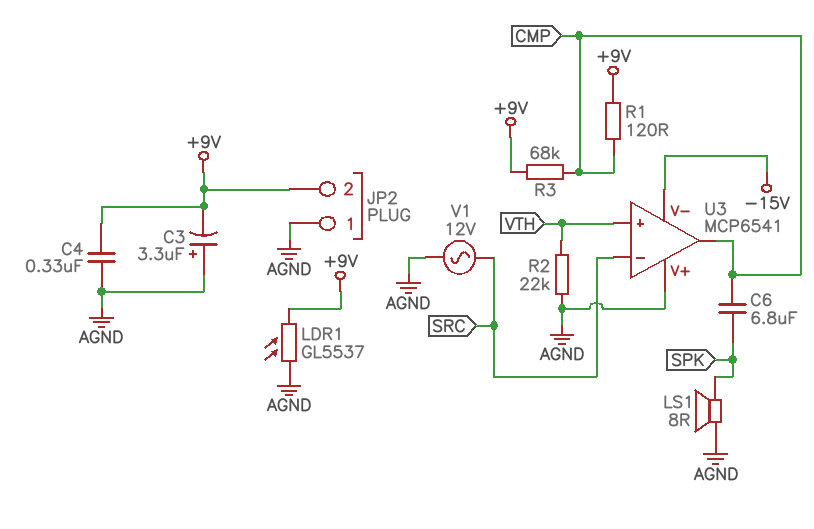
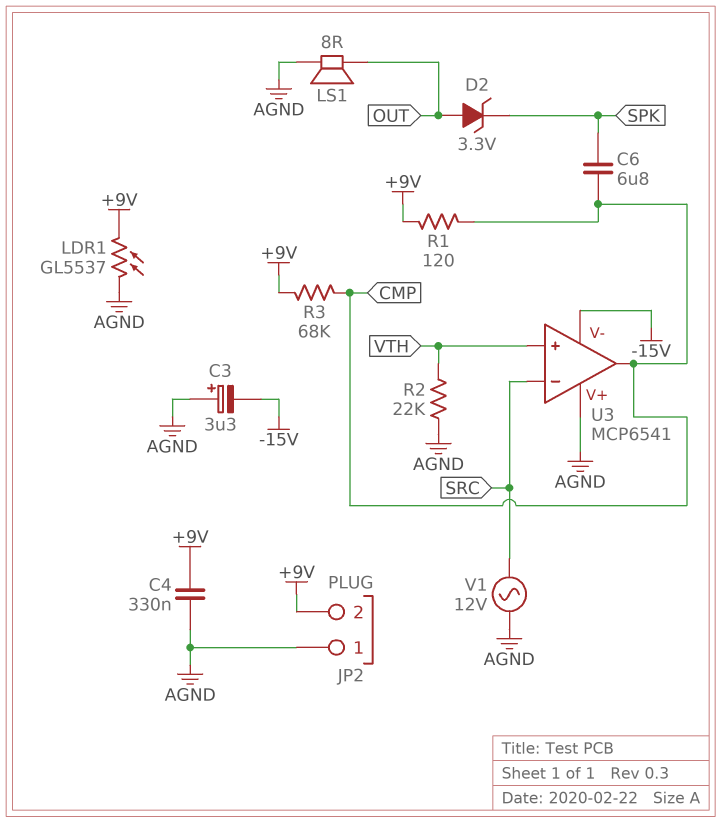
C3: 3.3uF (plus AGND, minus +9V) -> 3.3uF (plus AGND, minus -15V)
D2: none -> zener 3.3V (A OUT, K SPK)
LS1: speaker 8R (AGND, SPK) -> speaker 8R (AGND, OUT)

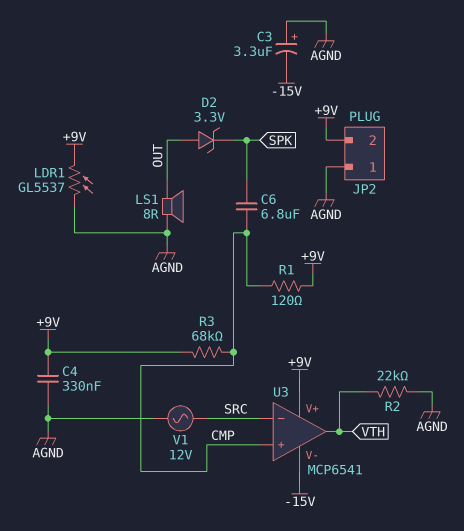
U3 pin V+: AGND -> +9V
U3 pin in+: VTH -> CMP
U3 pin out: CMP -> VTH

